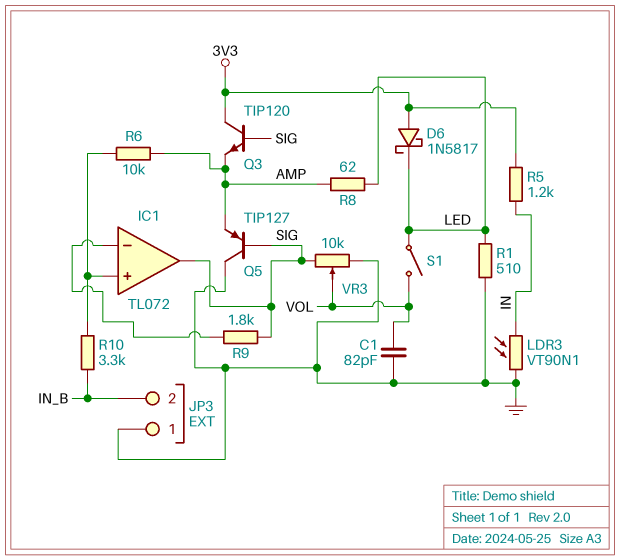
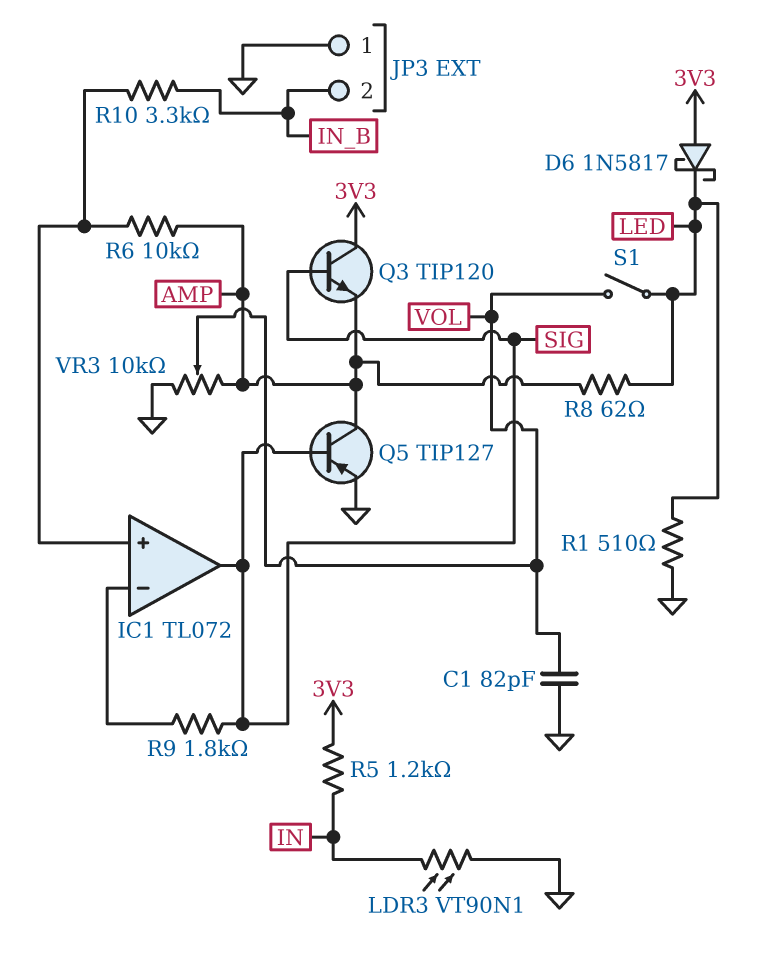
Q5: PNP TIP127 (B SIG, C GND, E AMP) -> PNP TIP127 (B SIG, C AMP, E GND)
VR3: 10k (GND, SIG, wiper VOL) -> 10k (AMP, GND, wiper VOL)

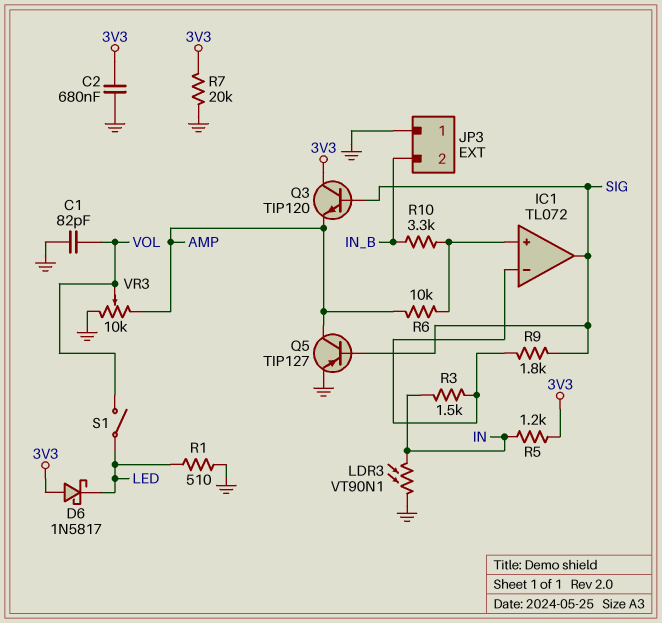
C2: none -> 680nF (3V3, GND)
R3: none -> 1.5k (IC1/in-, IN)
R7: none -> 20k (3V3, GND)
R8: 62 (AMP, LED) -> none

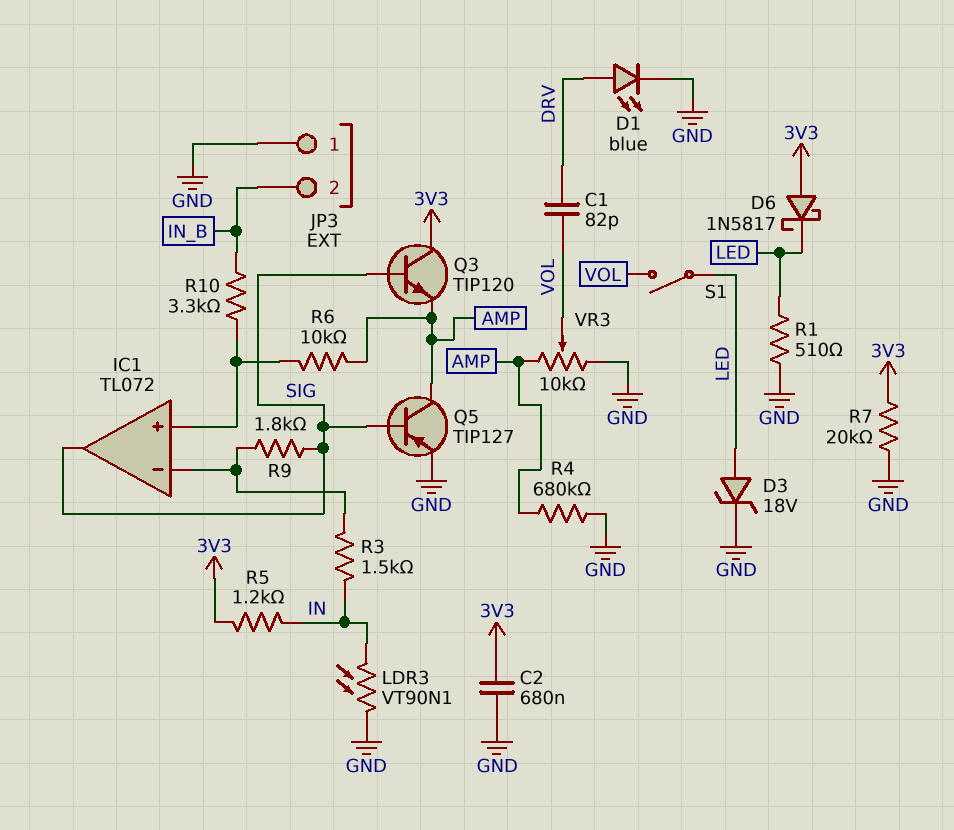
C1: 82pF (GND, VOL) -> 82pF (DRV, VOL)
D1: none -> LED blue (A DRV, K GND)
D3: none -> zener 18V (A LED, K GND)
R4: none -> 680k (AMP, GND)

